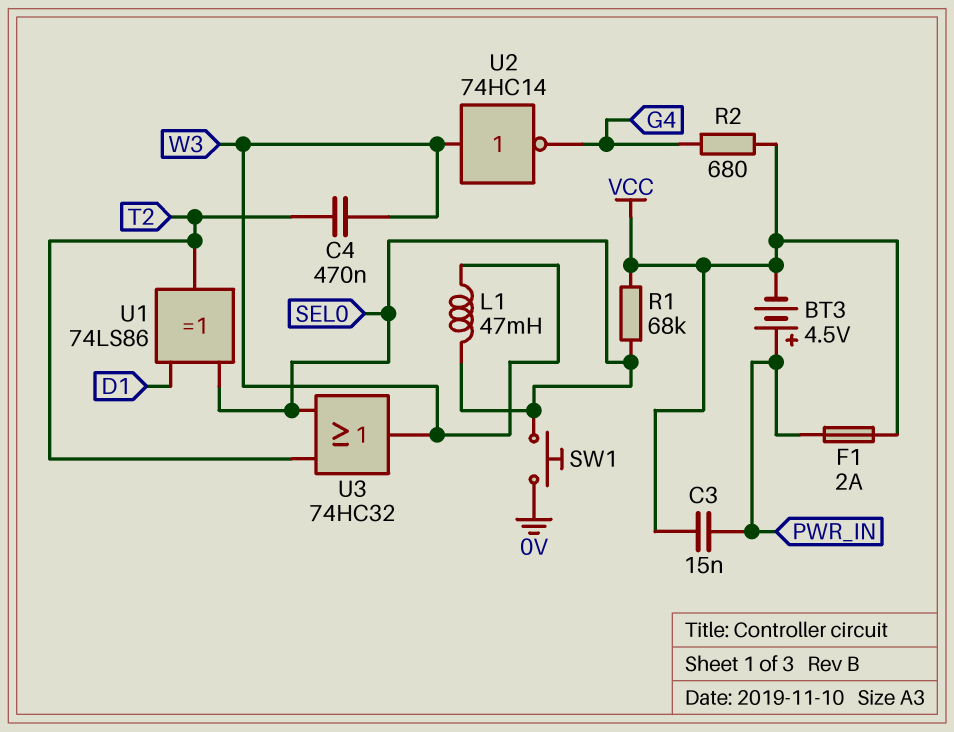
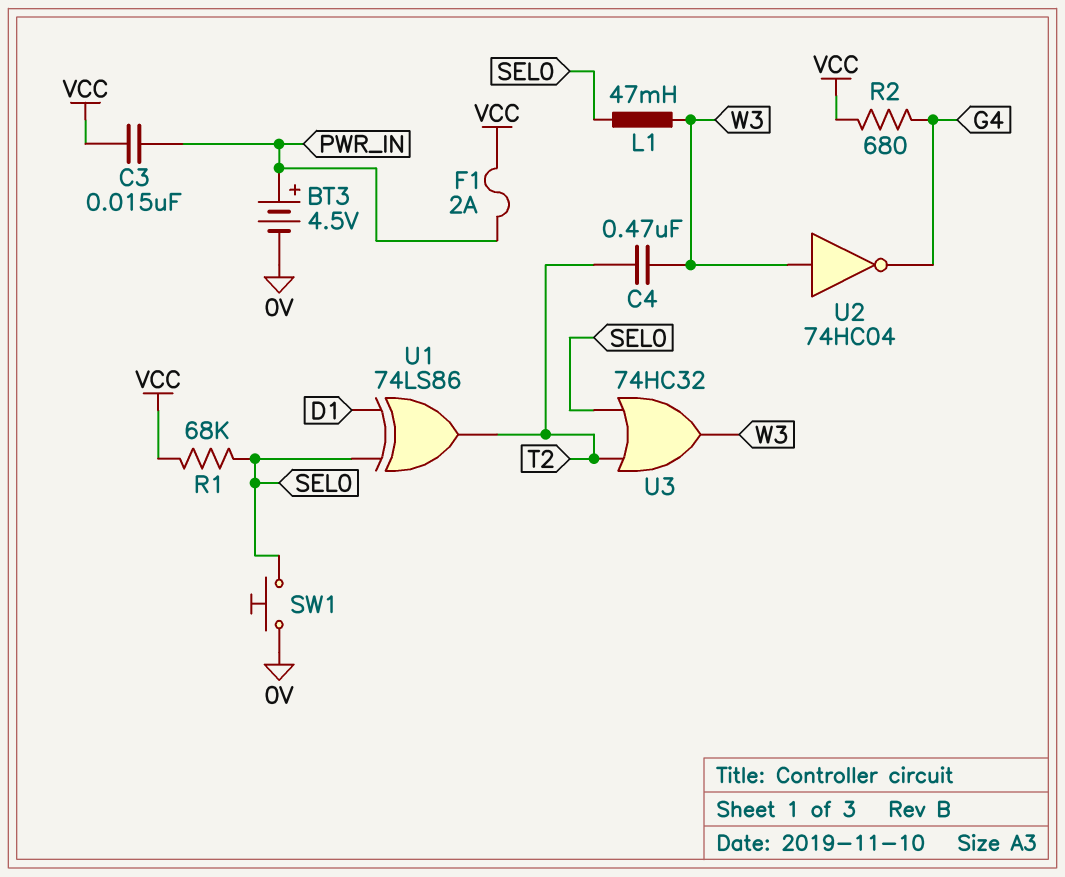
BT3: 4.5V (plus PWR_IN, minus VCC) -> 4.5V (plus PWR_IN, minus 0V)
U2: NOT 74HC14 (in W3, out G4) -> NOT 74HC04 (in W3, out G4)

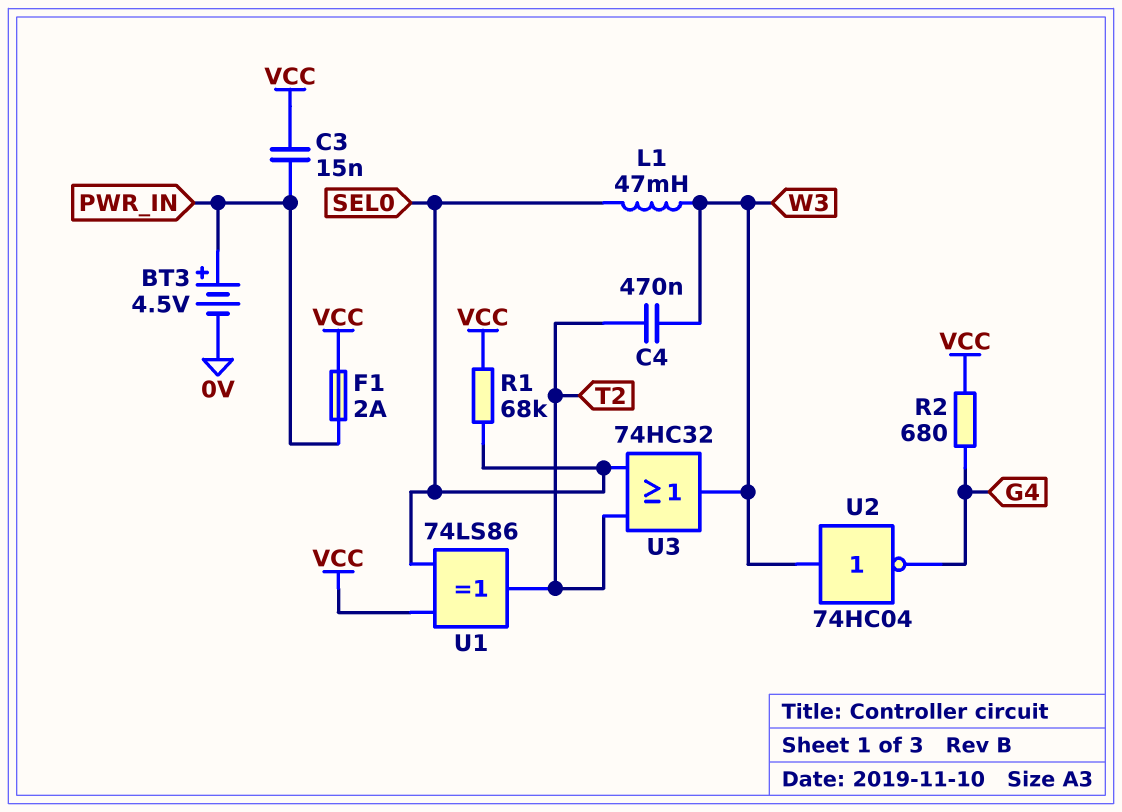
SW1: button (0V, SEL0) -> none
U1: XOR 74LS86 (in D1, in SEL0, out T2) -> XOR 74LS86 (in SEL0, in VCC, out T2)

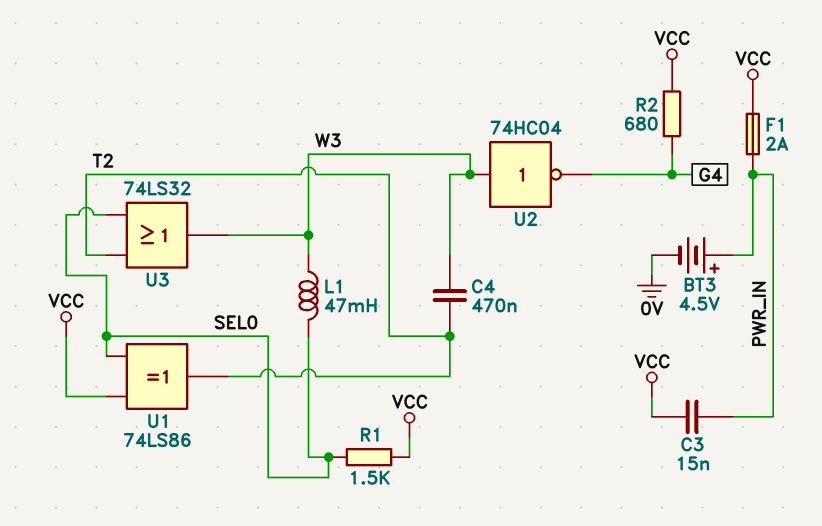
R1: 68k (SEL0, VCC) -> 1.5k (SEL0, VCC)
U3: OR 74HC32 (in SEL0, in T2, out W3) -> OR 74LS32 (in SEL0, in T2, out W3)

